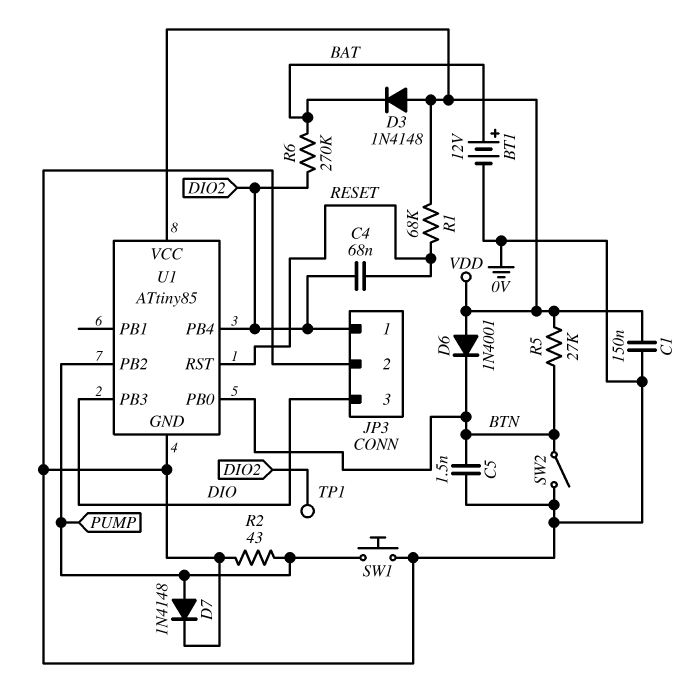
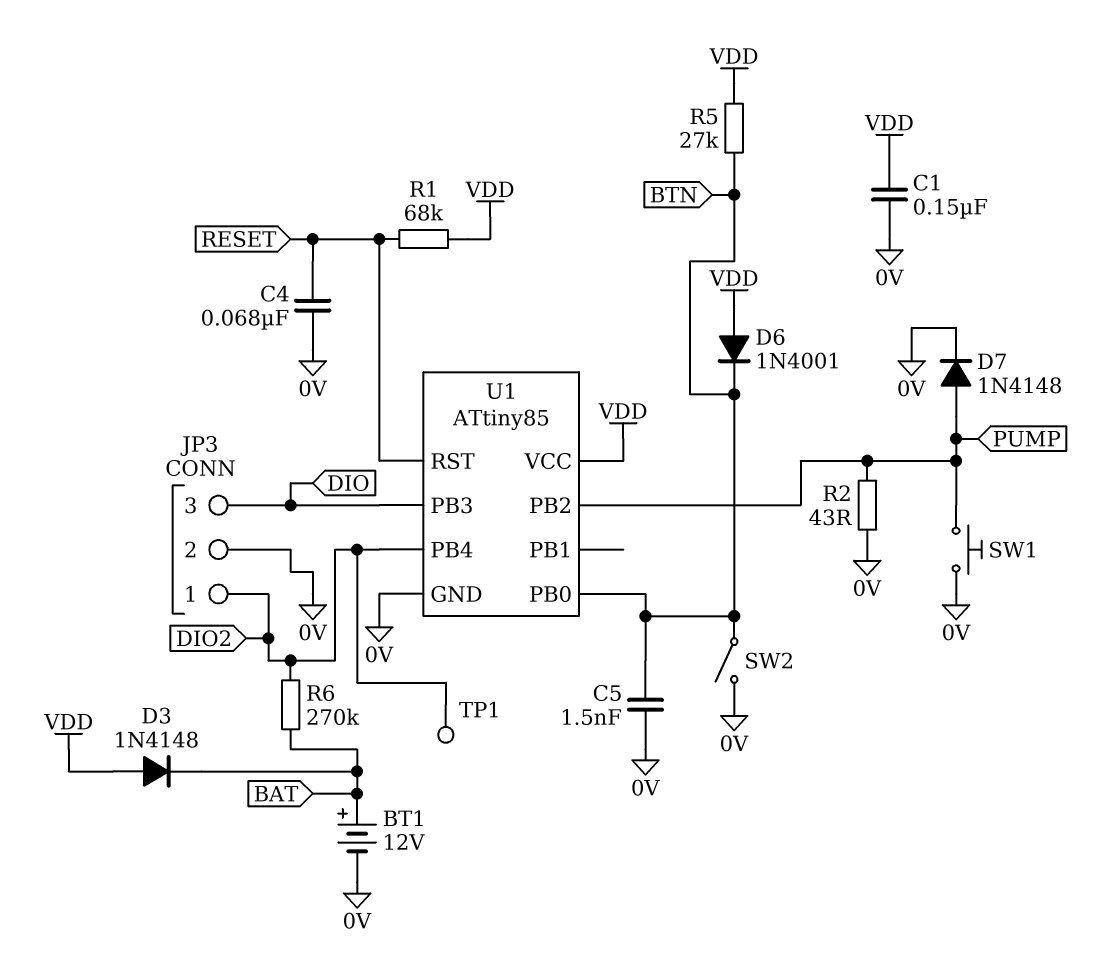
C4: 68nF (DIO2, RESET) -> 68nF (0V, RESET)

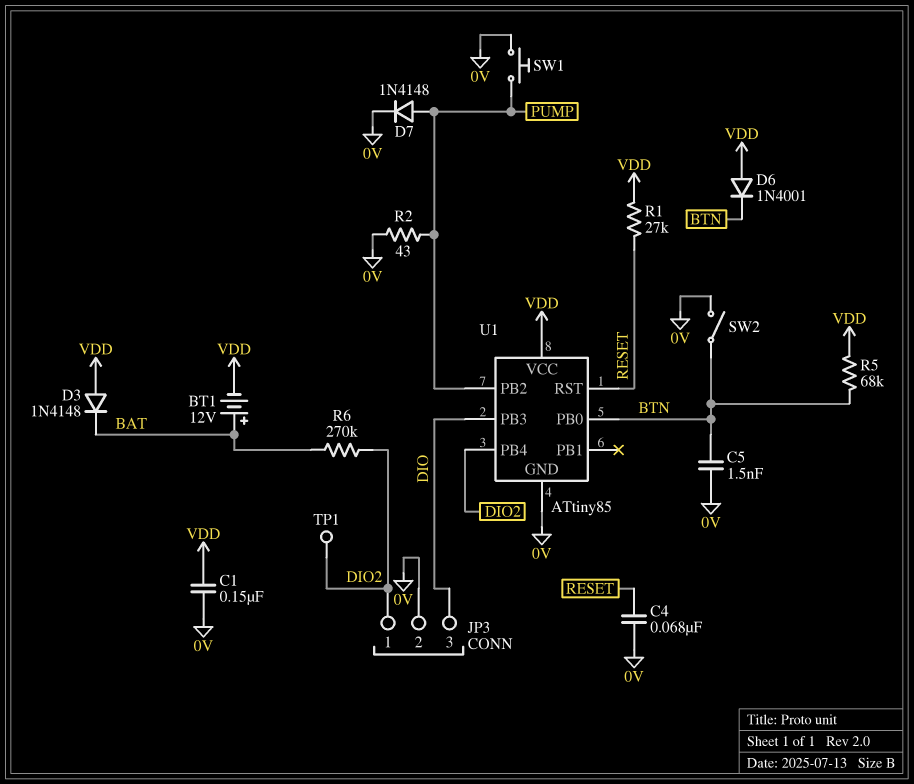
BT1: 12V (plus BAT, minus 0V) -> 12V (plus BAT, minus VDD)
R1: 68k (RESET, VDD) -> 27k (RESET, VDD)
R5: 27k (BTN, VDD) -> 68k (BTN, VDD)

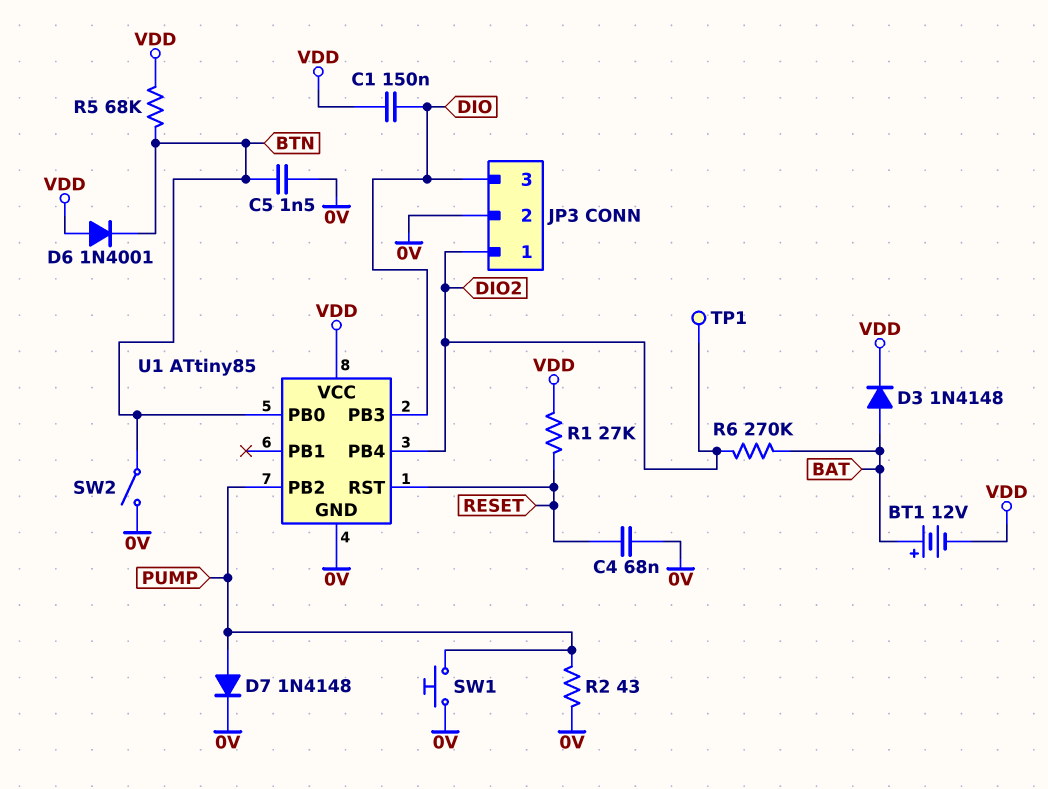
C1: 150nF (0V, VDD) -> 150nF (DIO, VDD)
D3: diode 1N4148 (A VDD, K BAT) -> diode 1N4148 (A BAT, K VDD)

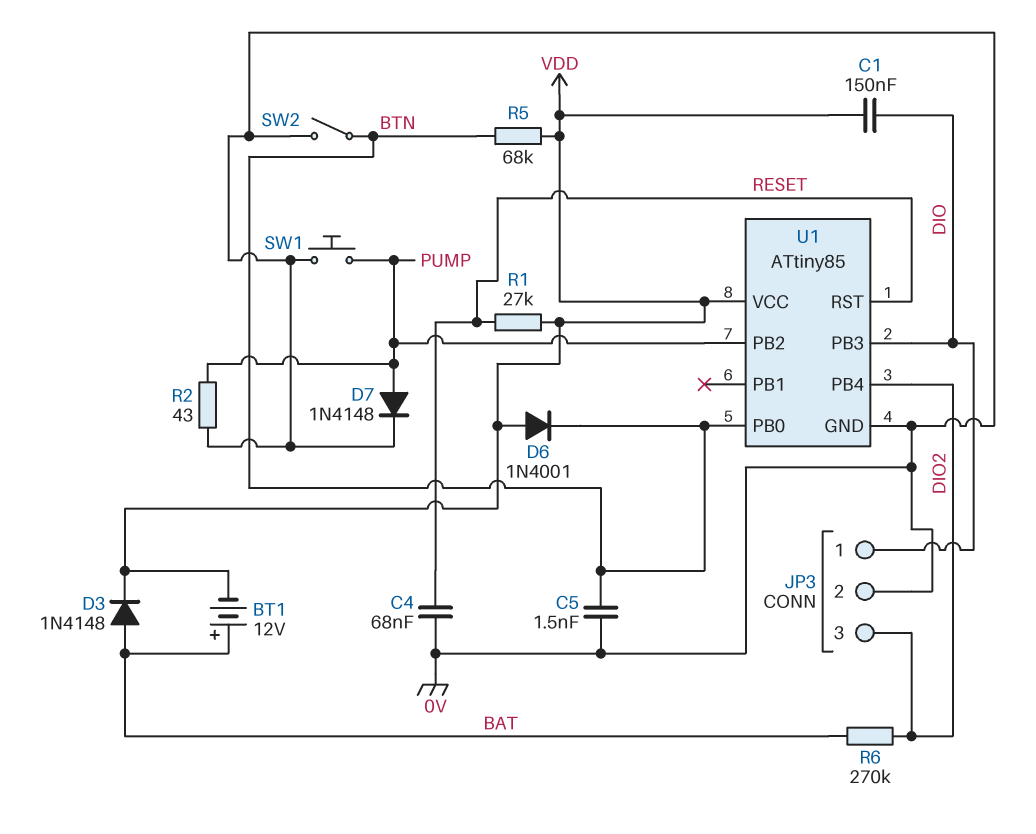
JP3 pin 1: DIO2 -> DIO
JP3 pin 3: DIO -> DIO2
TP1: test point (DIO2) -> none

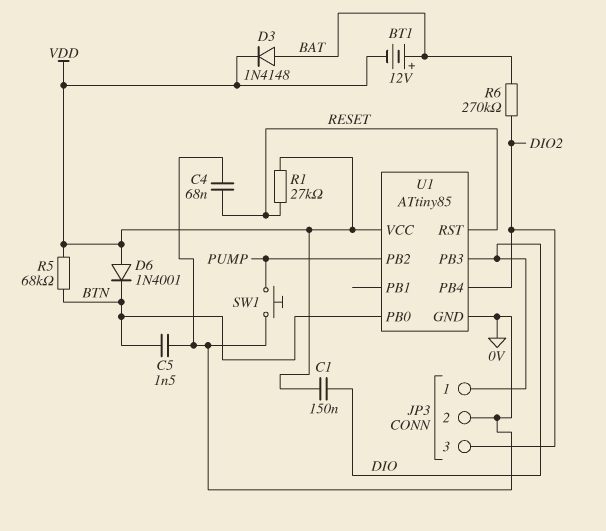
D7: diode 1N4148 (A PUMP, K 0V) -> none
R2: 43 (0V, PUMP) -> none
SW2: switch (0V, BTN) -> none

